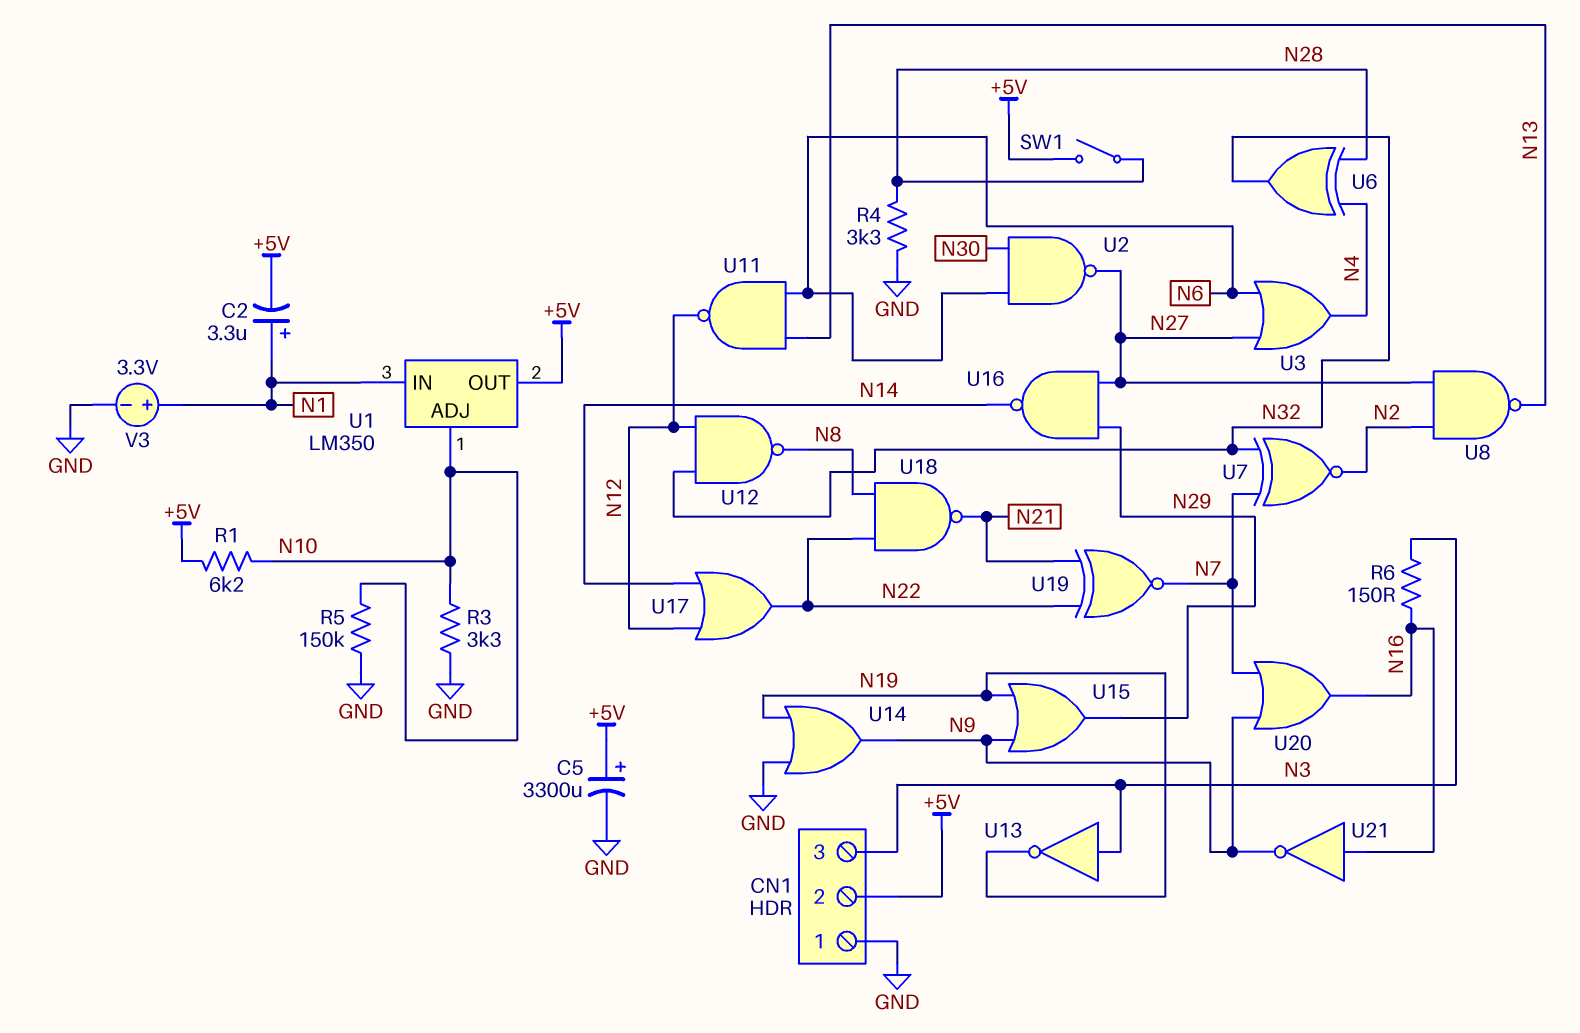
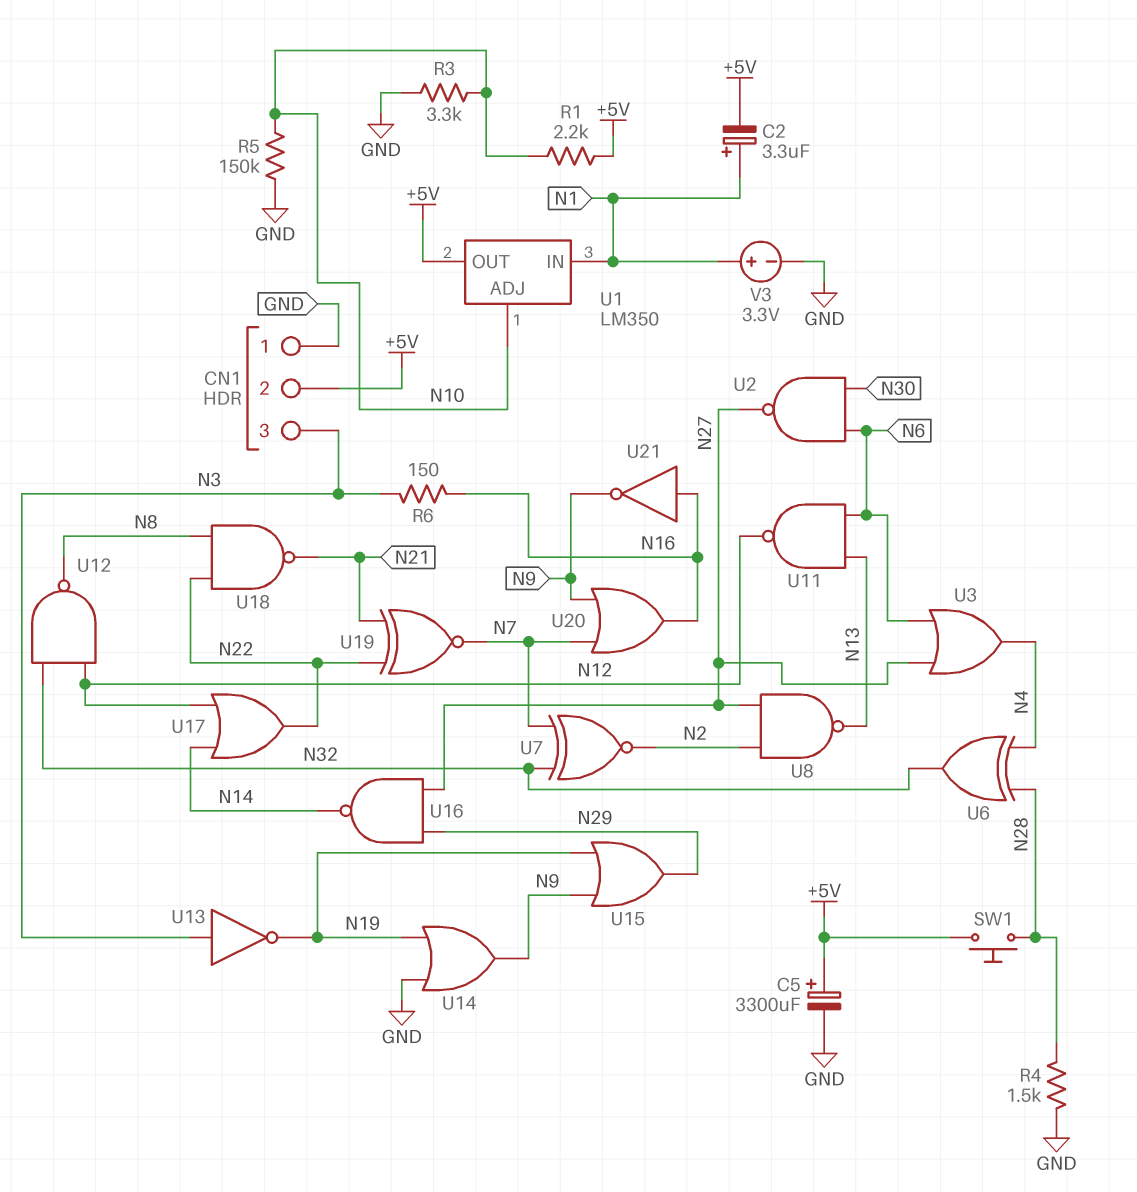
R1: 6.2k (+5V, N10) -> 2.2k (+5V, N10)
R4: 3.3k (GND, N28) -> 1.5k (GND, N28)
SW1: switch (+5V, N28) -> button (+5V, N28)

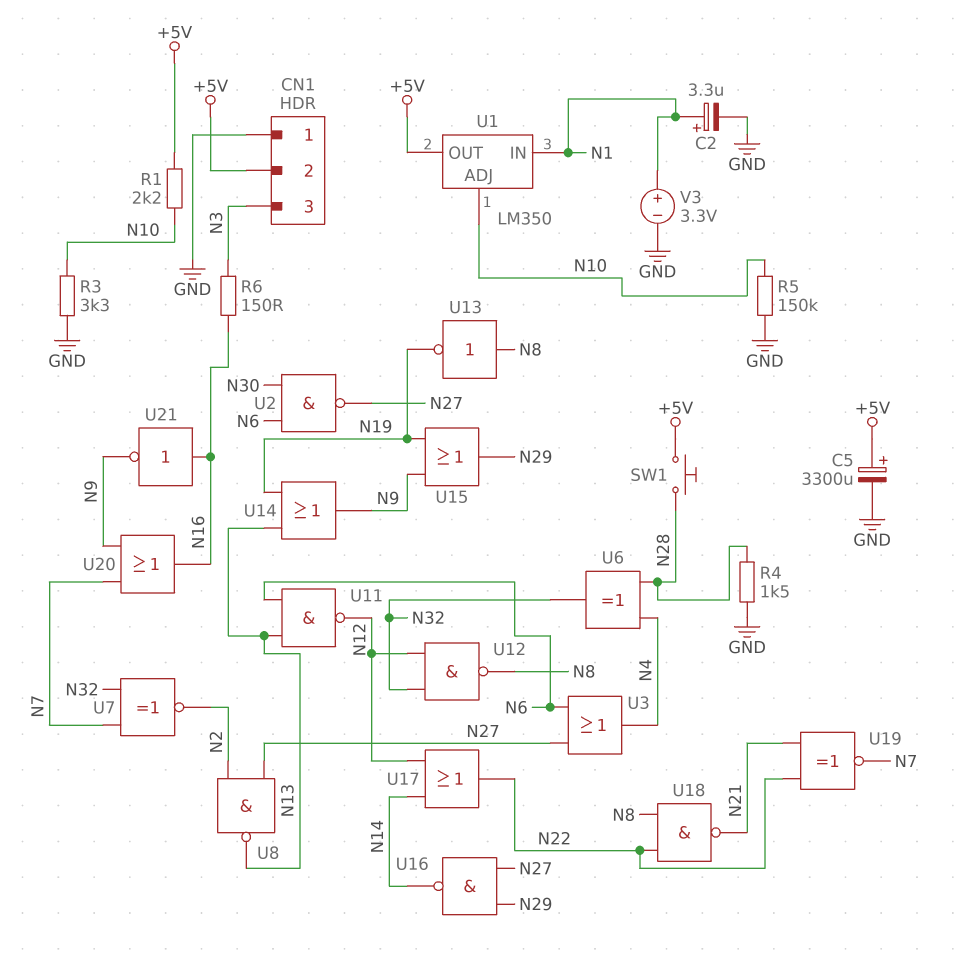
C2: 3.3uF (plus N1, minus +5V) -> 3.3uF (plus N1, minus GND)
U13: NOT (in N3, out N19) -> NOT (in N8, out N19)
U14: OR (in GND, in N19, out N9) -> OR (in N13, in N19, out N9)

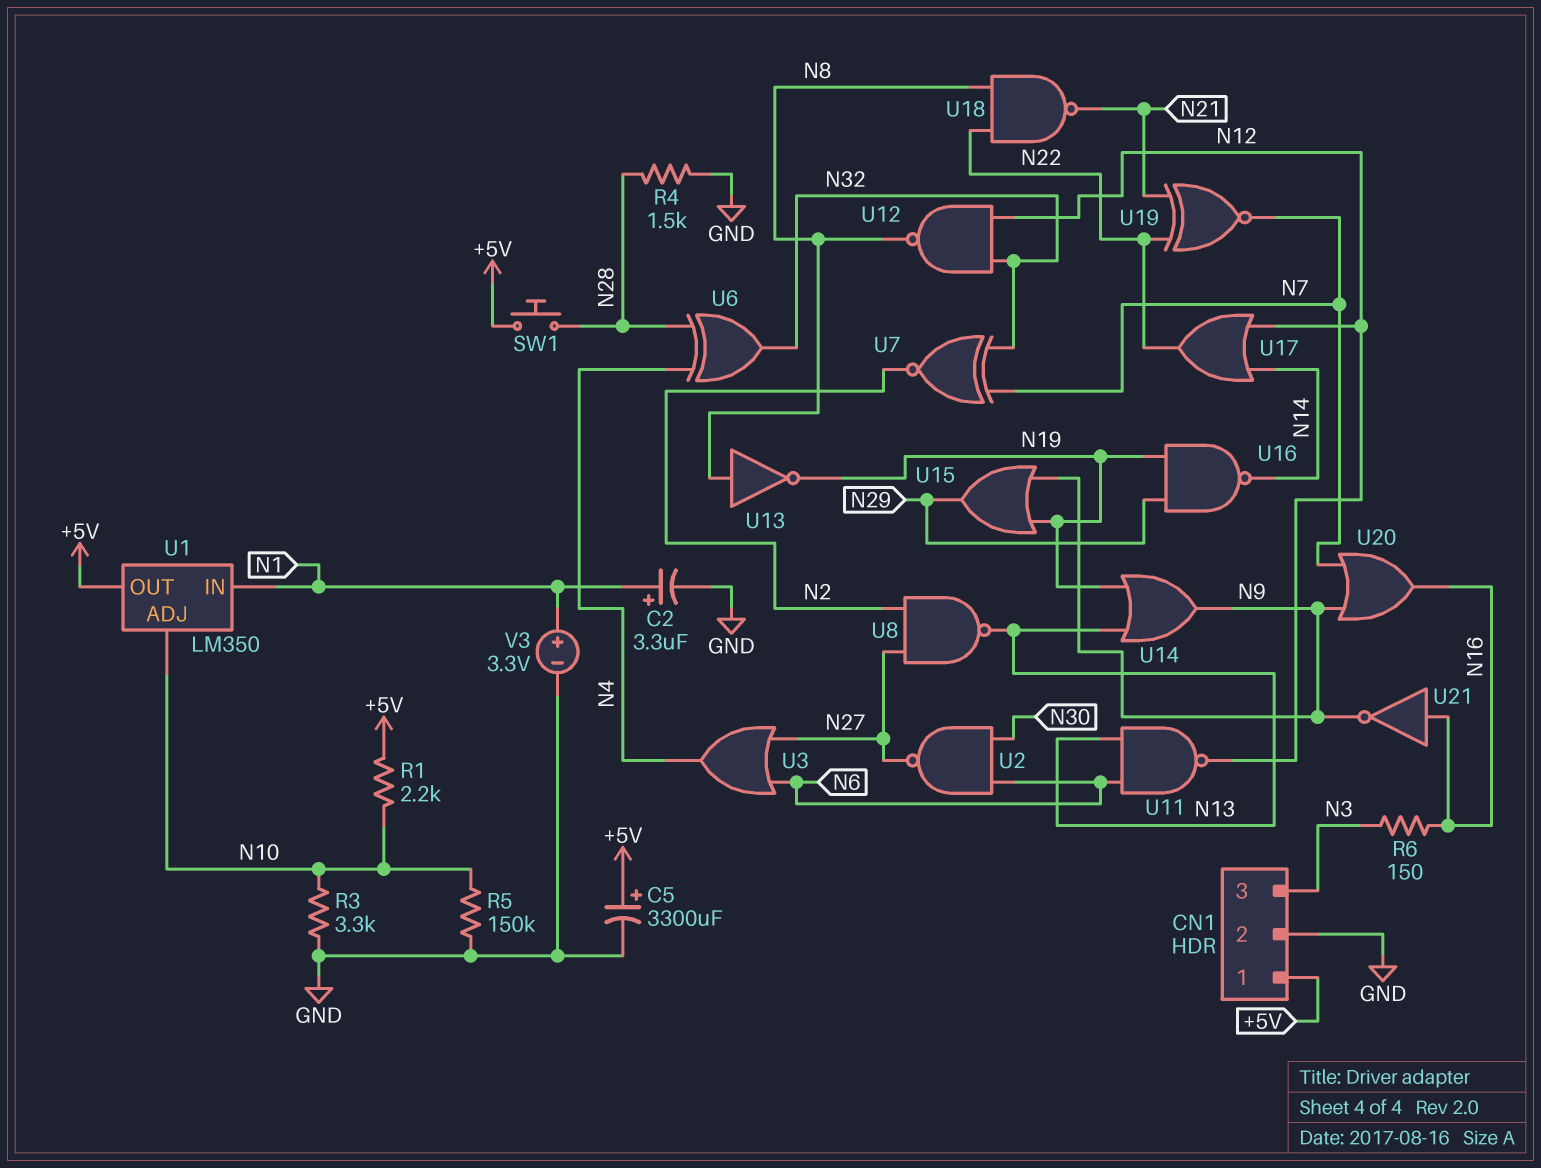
CN1 pin 1: GND -> +5V
CN1 pin 2: +5V -> GND
U16: NAND (in N27, in N29, out N14) -> NAND (in N19, in N29, out N14)

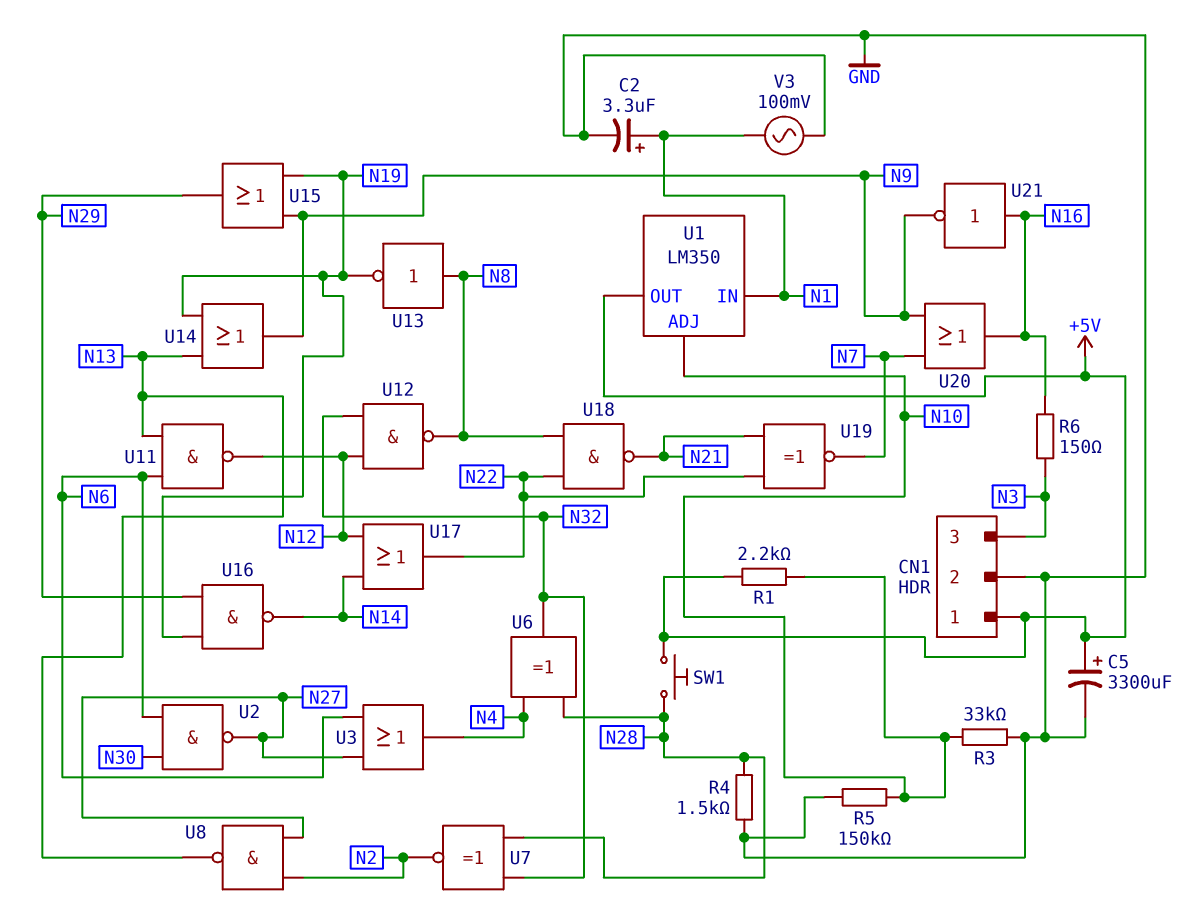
R3: 3.3k (GND, N10) -> 33k (GND, N10)
U7: XNOR (in N7, in N32, out N2) -> XNOR (in N28, in N32, out N2)
V3: 3.3V (plus N1, minus GND) -> AC 100mV (GND, N1)

